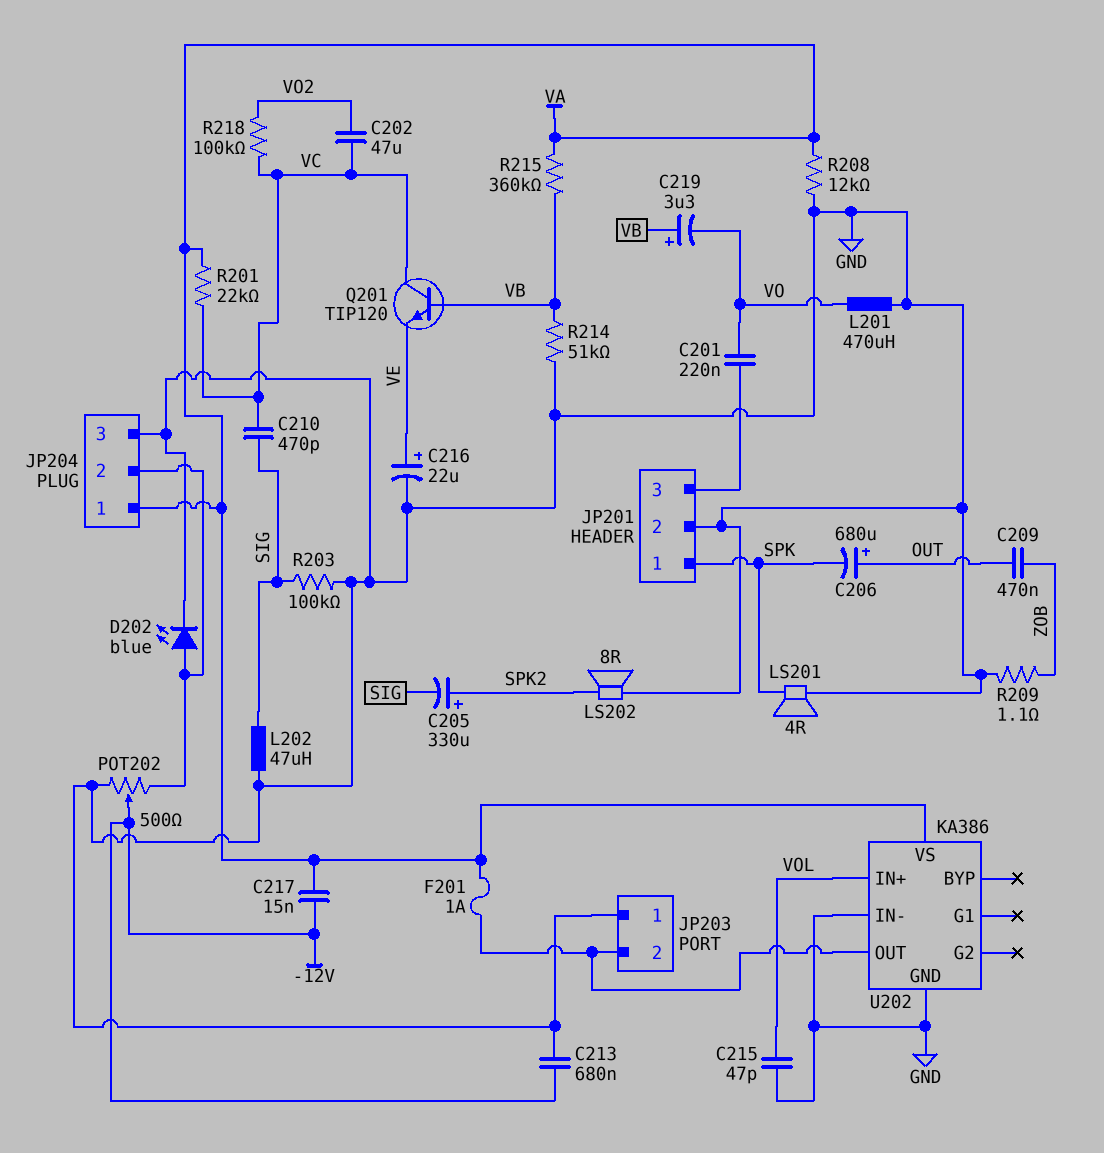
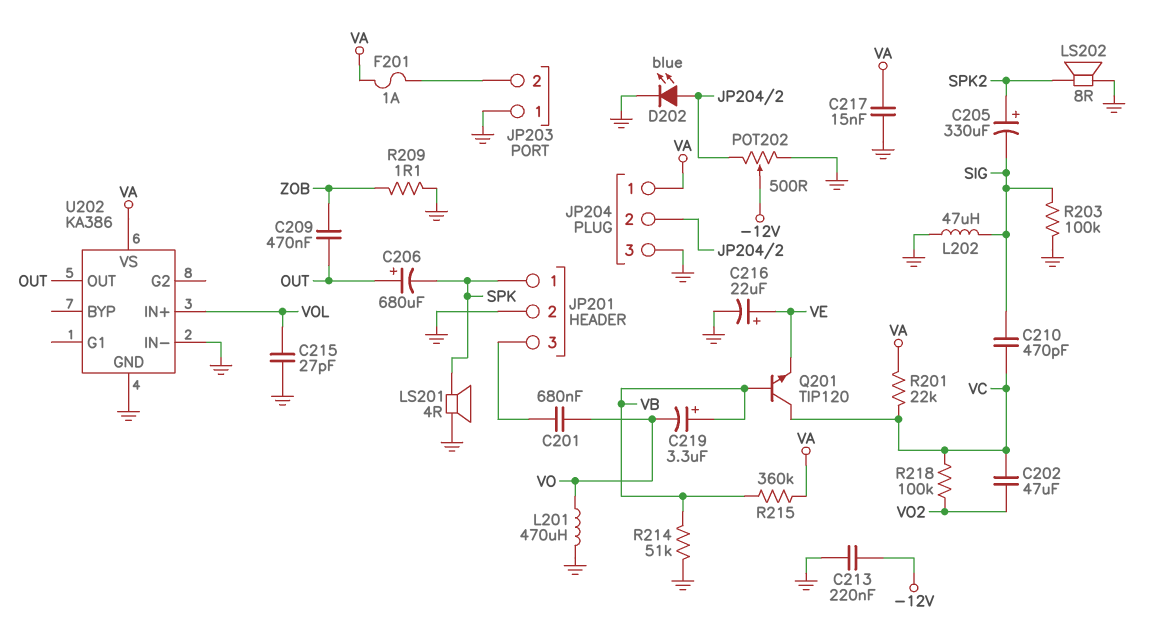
C201: 220nF (JP201/3, VO) -> 680nF (JP201/3, VO)
C213: 680nF (-12V, GND) -> 220nF (-12V, GND)
C215: 47pF (GND, VOL) -> 27pF (GND, VOL)
C217: 15nF (-12V, VA) -> 15nF (GND, VA)
R208: 12k (GND, VA) -> none
U202 pin OUT: JP203/2 -> OUT

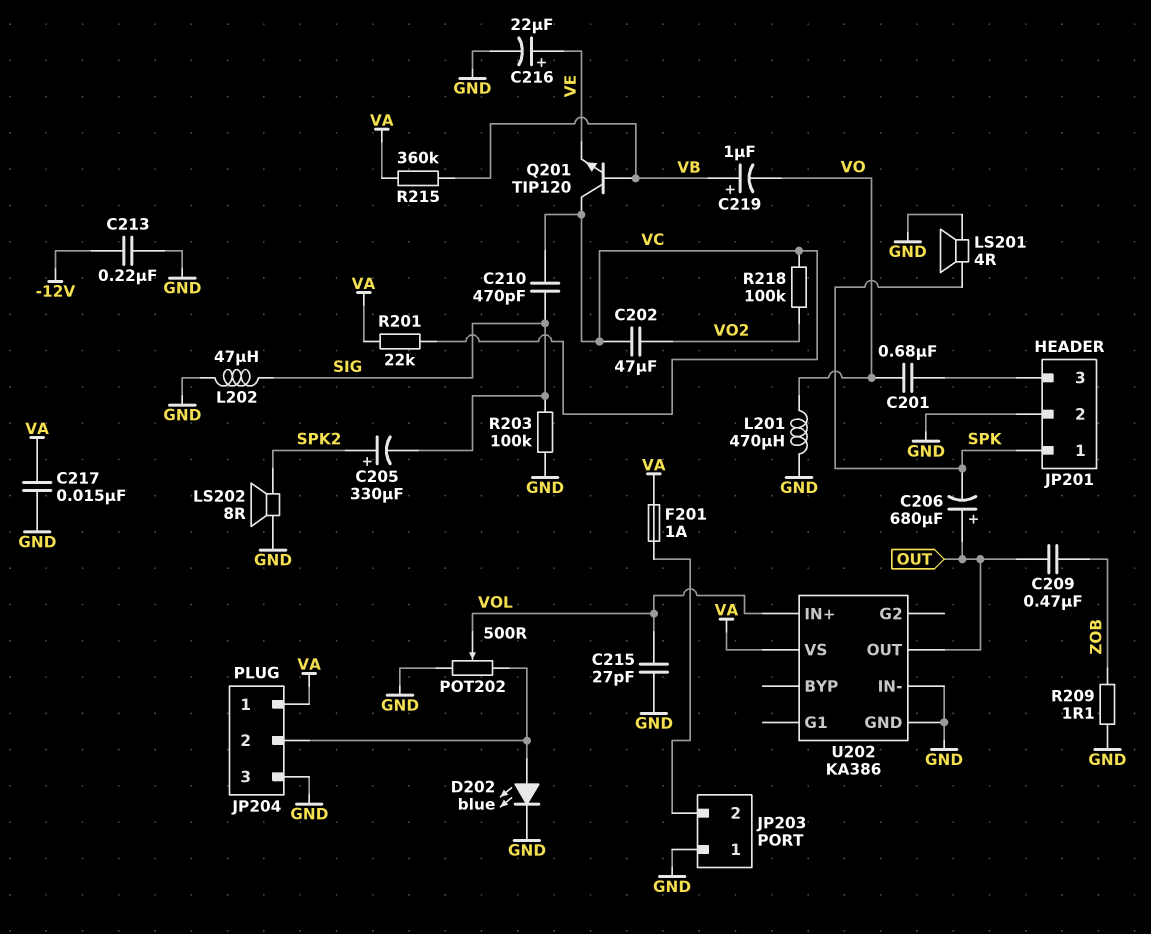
C219: 3.3uF (plus VB, minus VO) -> 1uF (plus VB, minus VO)
POT202: 500 (GND, JP204/2, wiper -12V) -> 500 (GND, JP204/2, wiper VOL)
R214: 51k (GND, VB) -> none

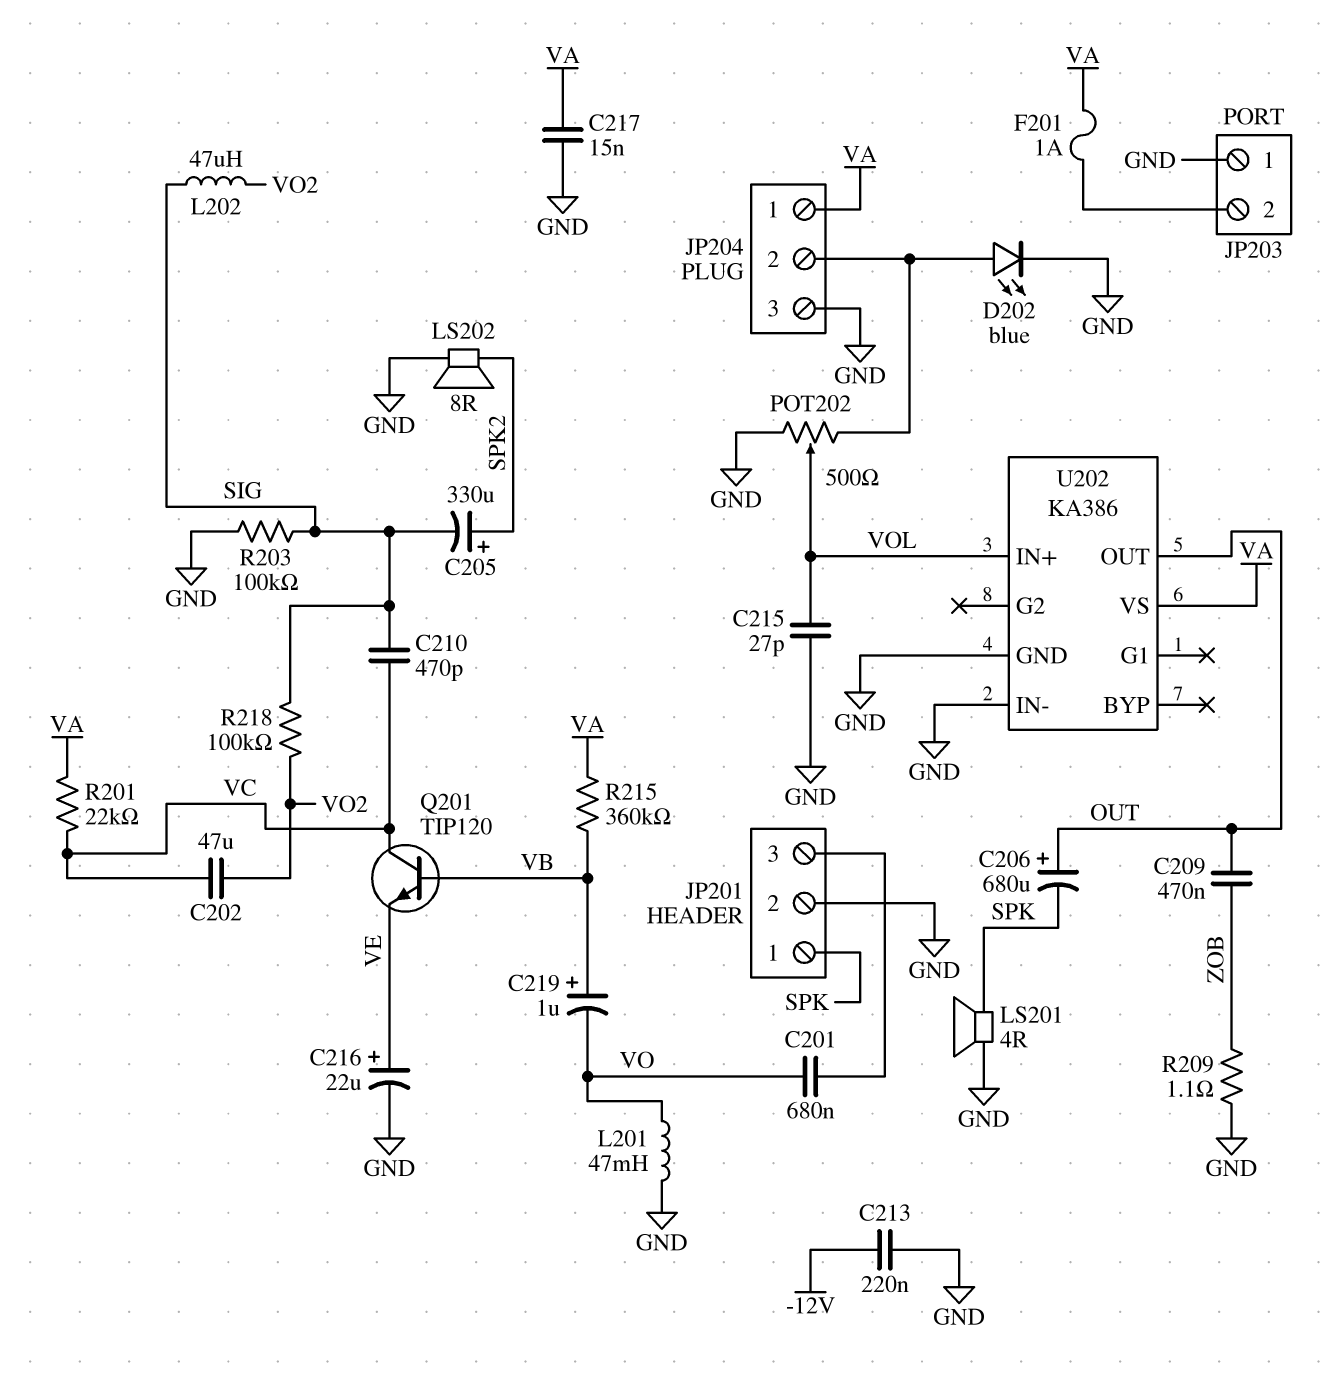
L201: 470uH (GND, VO) -> 47mH (GND, VO)
L202: 47uH (GND, SIG) -> 47uH (SIG, VO2)
R218: 100k (VC, VO2) -> 100k (SIG, VO2)

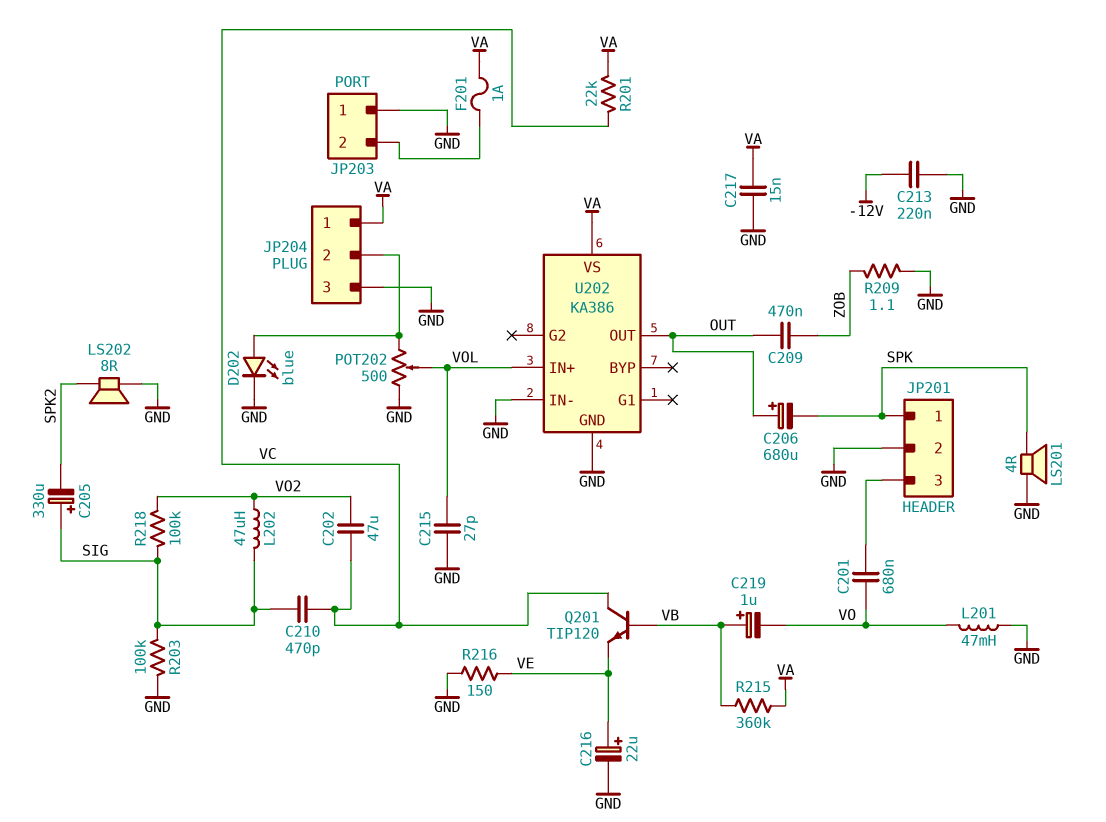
C205: 330uF (plus SPK2, minus SIG) -> 330uF (plus SIG, minus SPK2)
R216: none -> 150 (GND, VE)

